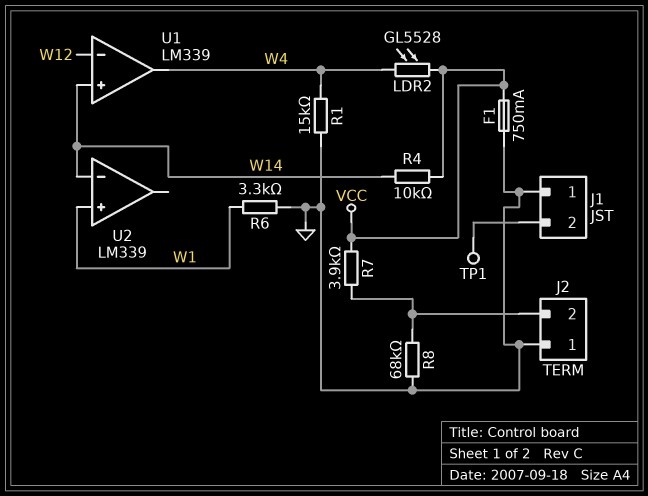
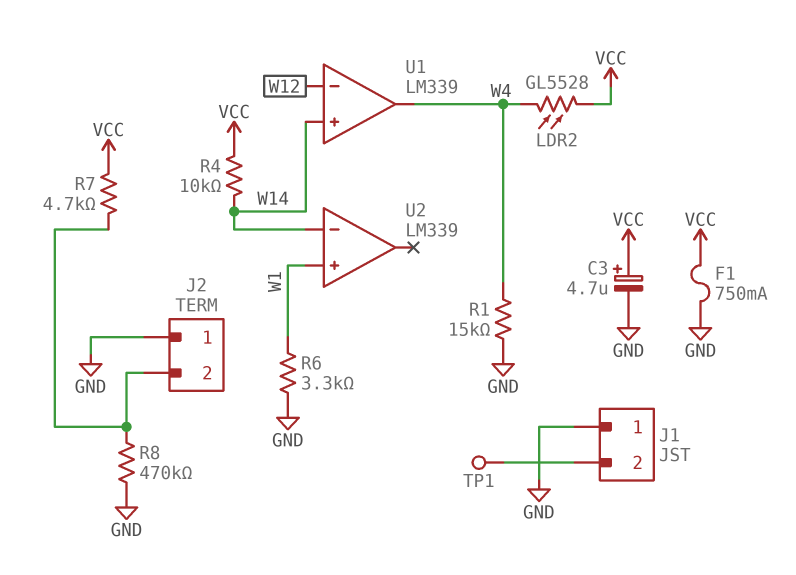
C3: none -> 4.7uF (plus VCC, minus GND)
R7: 3.9k (J2/2, VCC) -> 4.7k (J2/2, VCC)
R8: 68k (GND, J2/2) -> 470k (GND, J2/2)

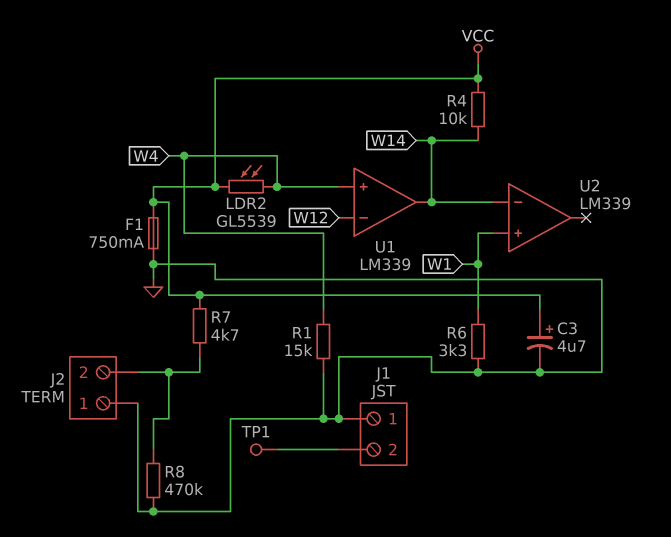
LDR2: GL5528 (VCC, W4) -> GL5539 (VCC, W4)
U1 pin in+: W14 -> W4
U1 pin out: W4 -> W14

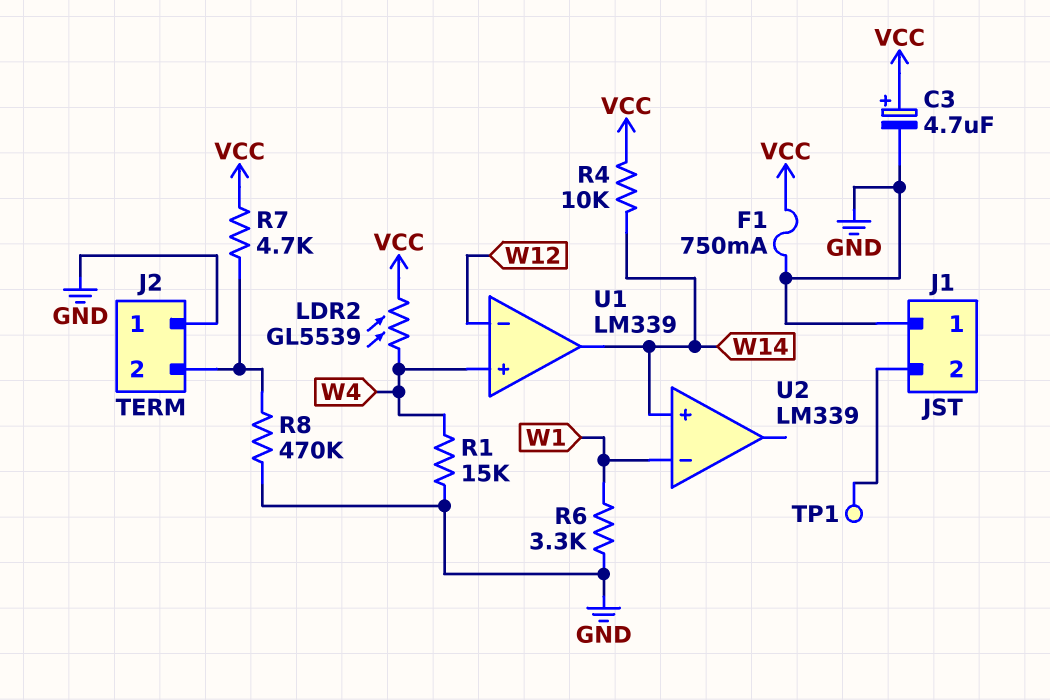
U2 pin in+: W1 -> W14
U2 pin in-: W14 -> W1

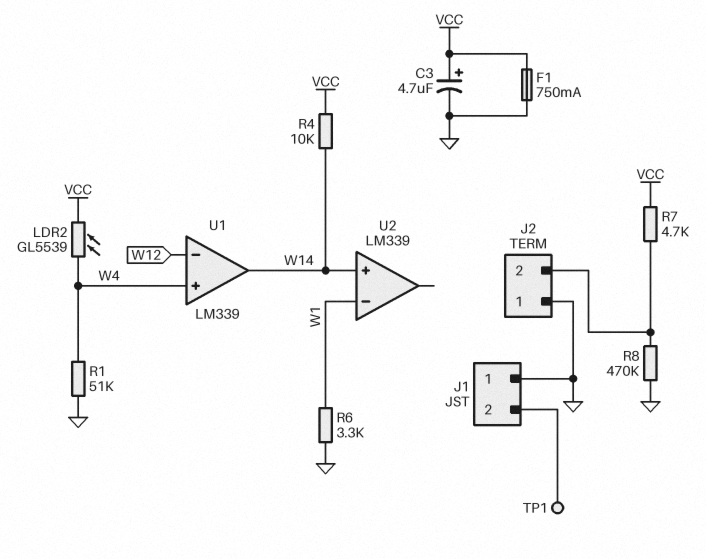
R1: 15k (GND, W4) -> 51k (GND, W4)

